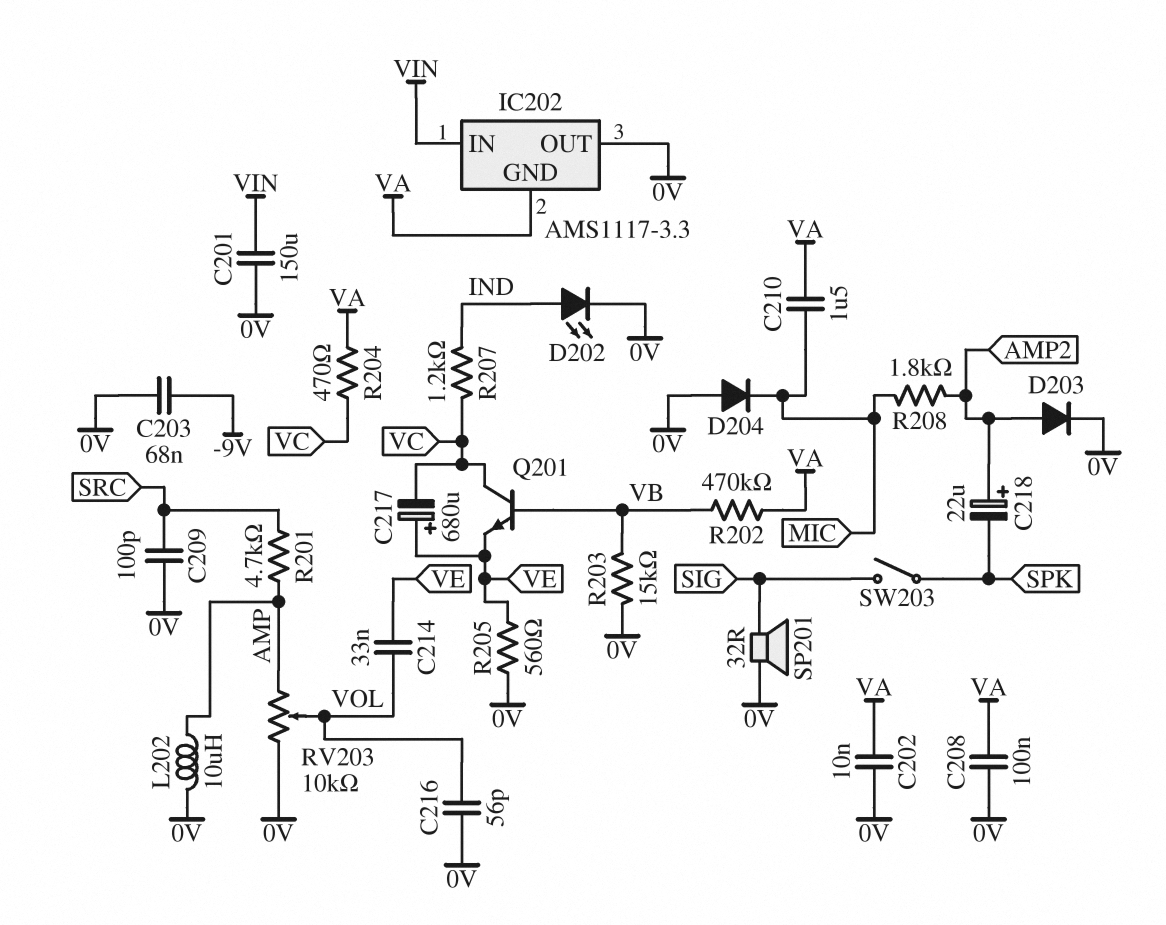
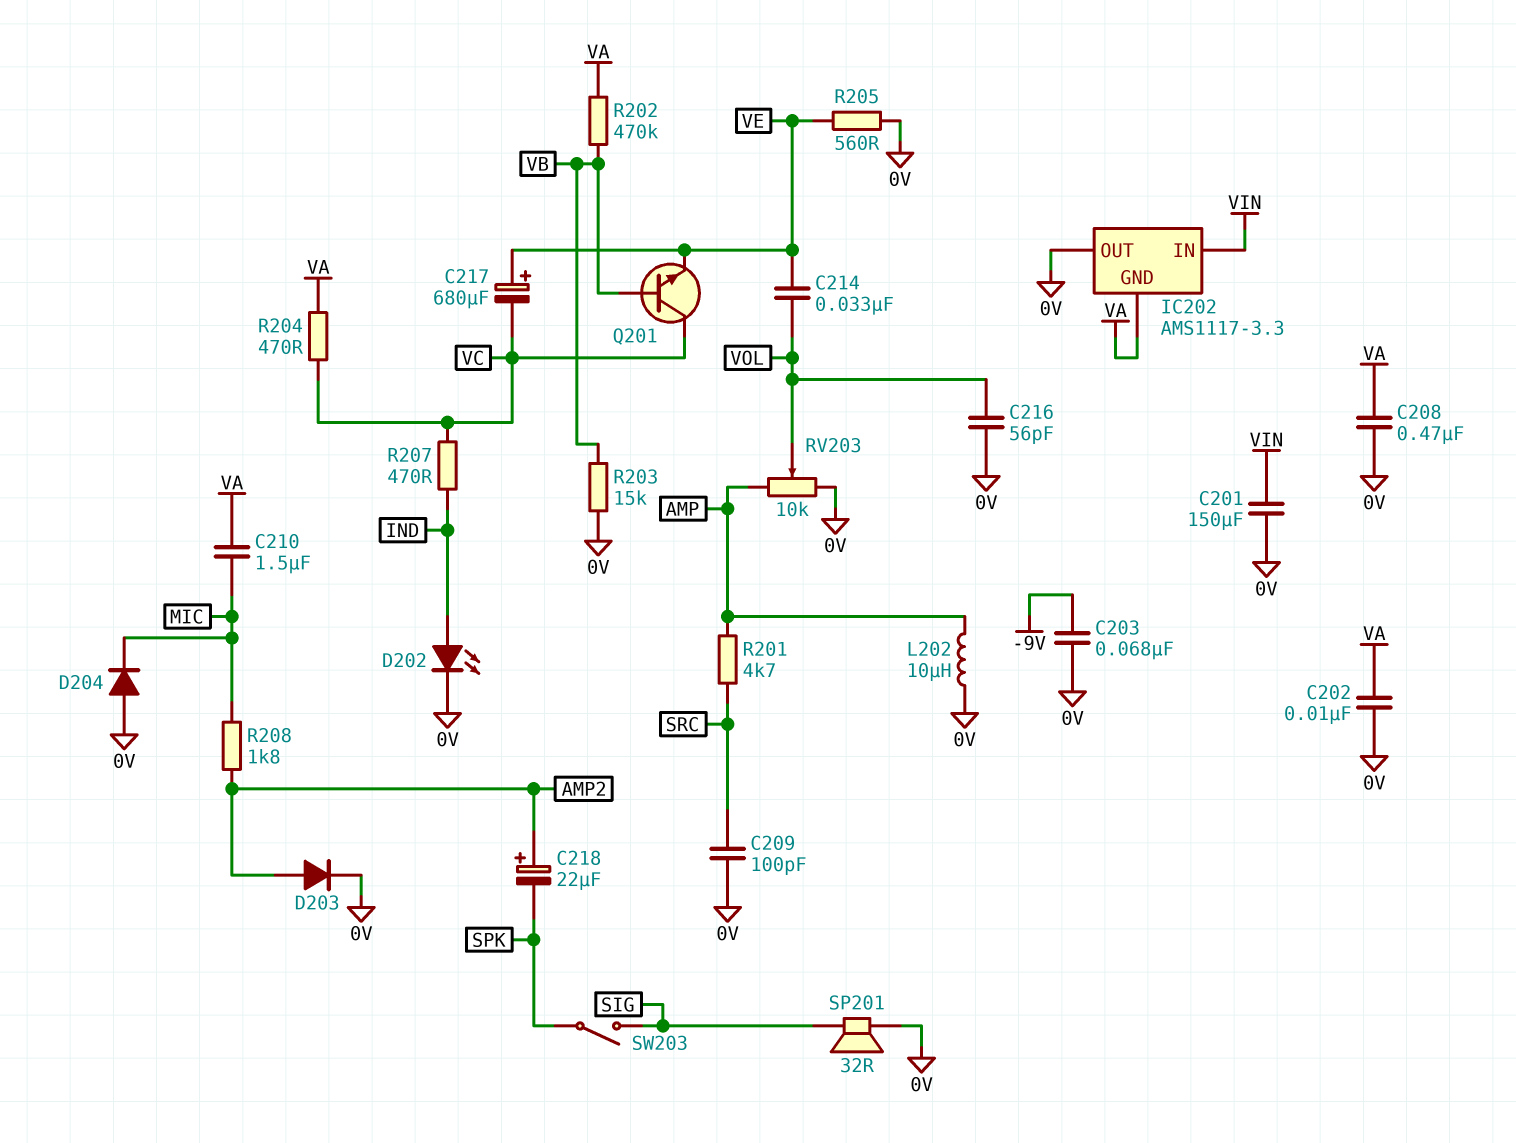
C208: 100nF (0V, VA) -> 470nF (0V, VA)
R207: 1.2k (IND, VC) -> 470 (IND, VC)

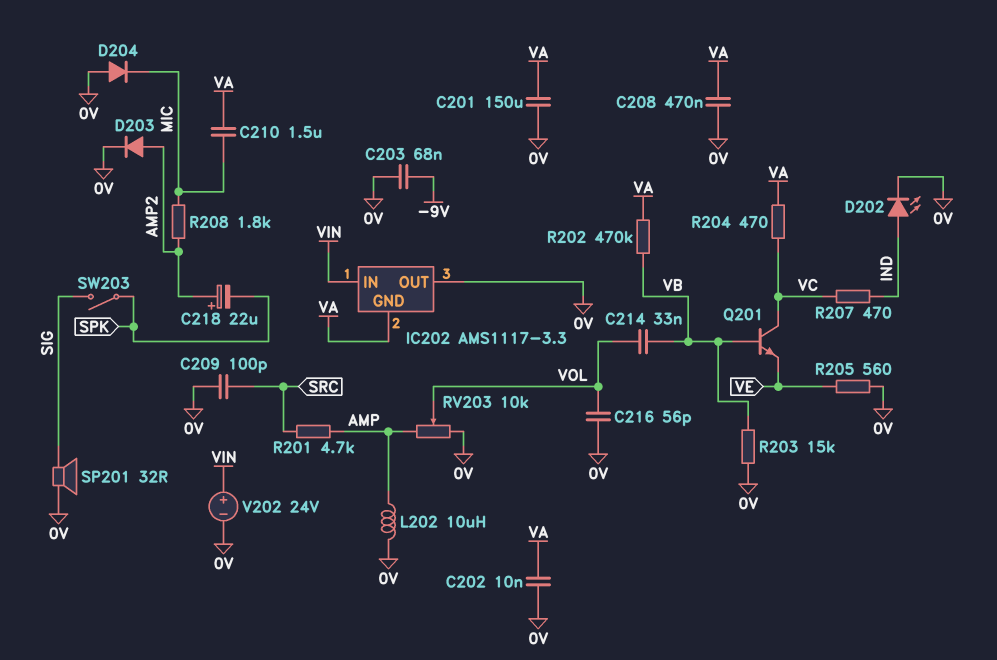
C201: 150uF (0V, VIN) -> 150uF (0V, VA)
C214: 33nF (VE, VOL) -> 33nF (VB, VOL)
C217: 680uF (plus VE, minus VC) -> none
V202: none -> 24V (plus VIN, minus 0V)

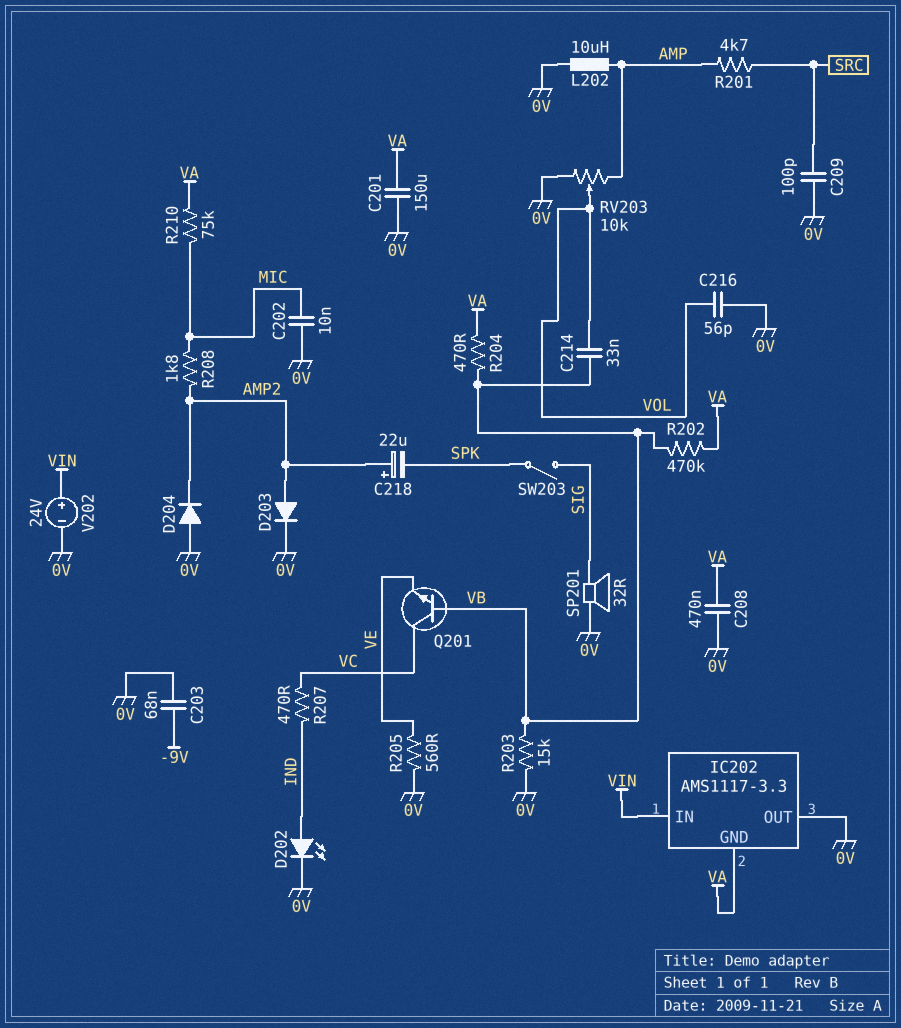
C202: 10nF (0V, VA) -> 10nF (0V, MIC)
C210: 1.5uF (MIC, VA) -> none
D204: diode (A 0V, K MIC) -> diode (A 0V, K AMP2)
R204: 470 (VA, VC) -> 470 (VA, VB)
R210: none -> 75k (MIC, VA)

